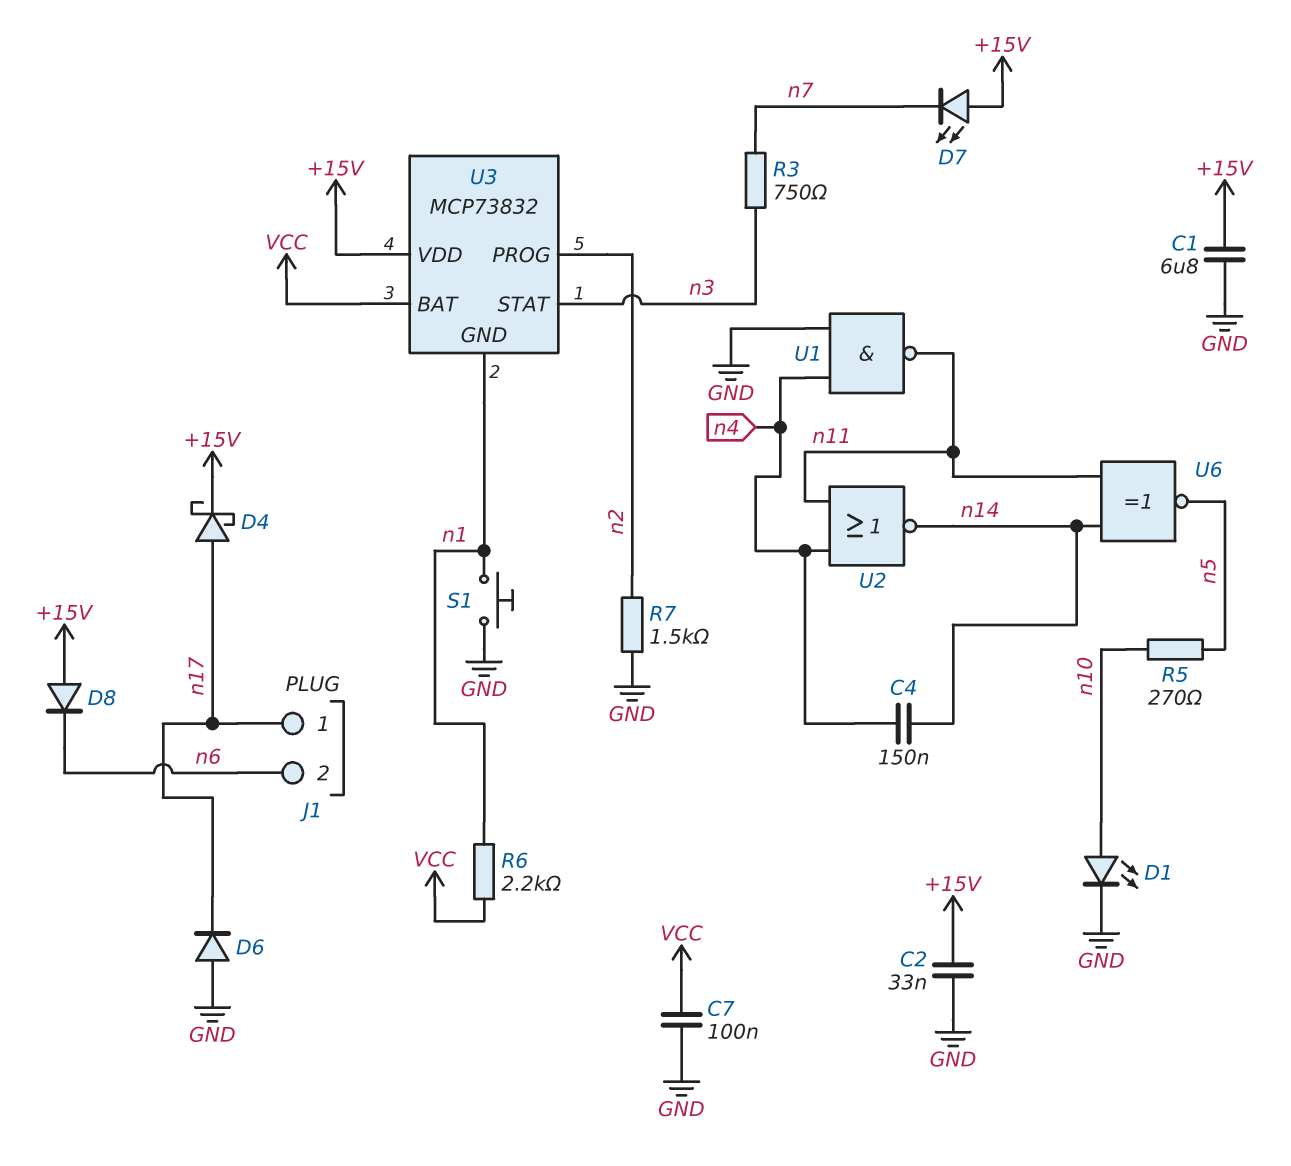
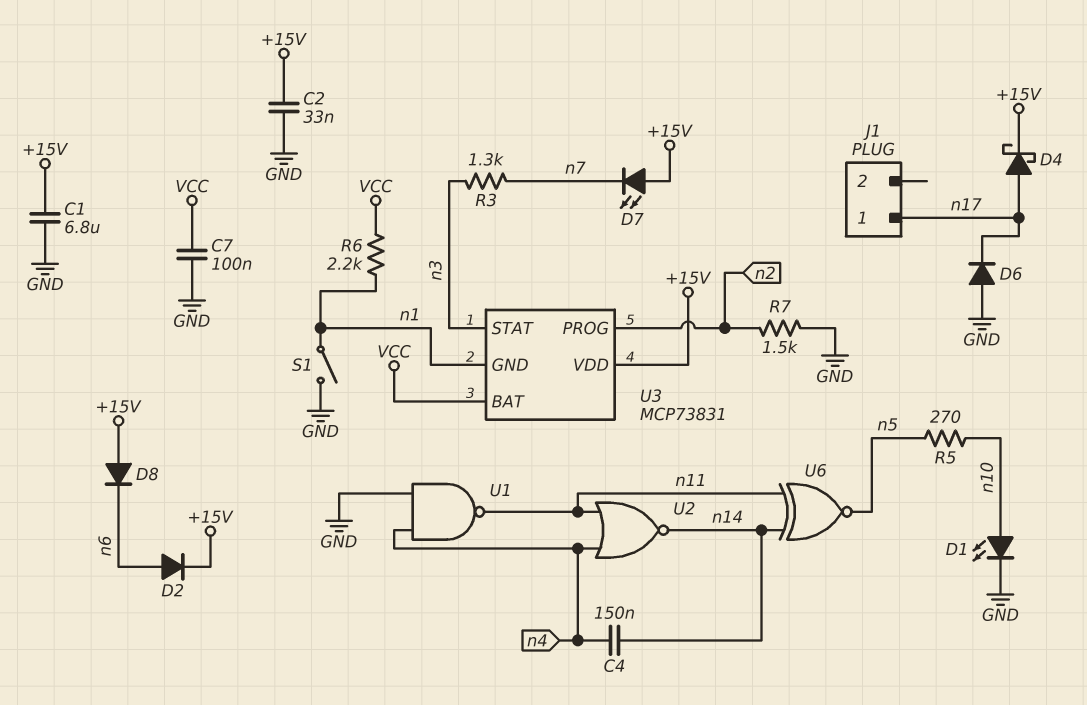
D2: none -> diode (A n6, K +15V)
J1 pin 2: n6 -> none
R3: 750 (n3, n7) -> 1.3k (n3, n7)
S1: button (GND, n1) -> switch (GND, n1)
U3: MCP73832 -> MCP73831

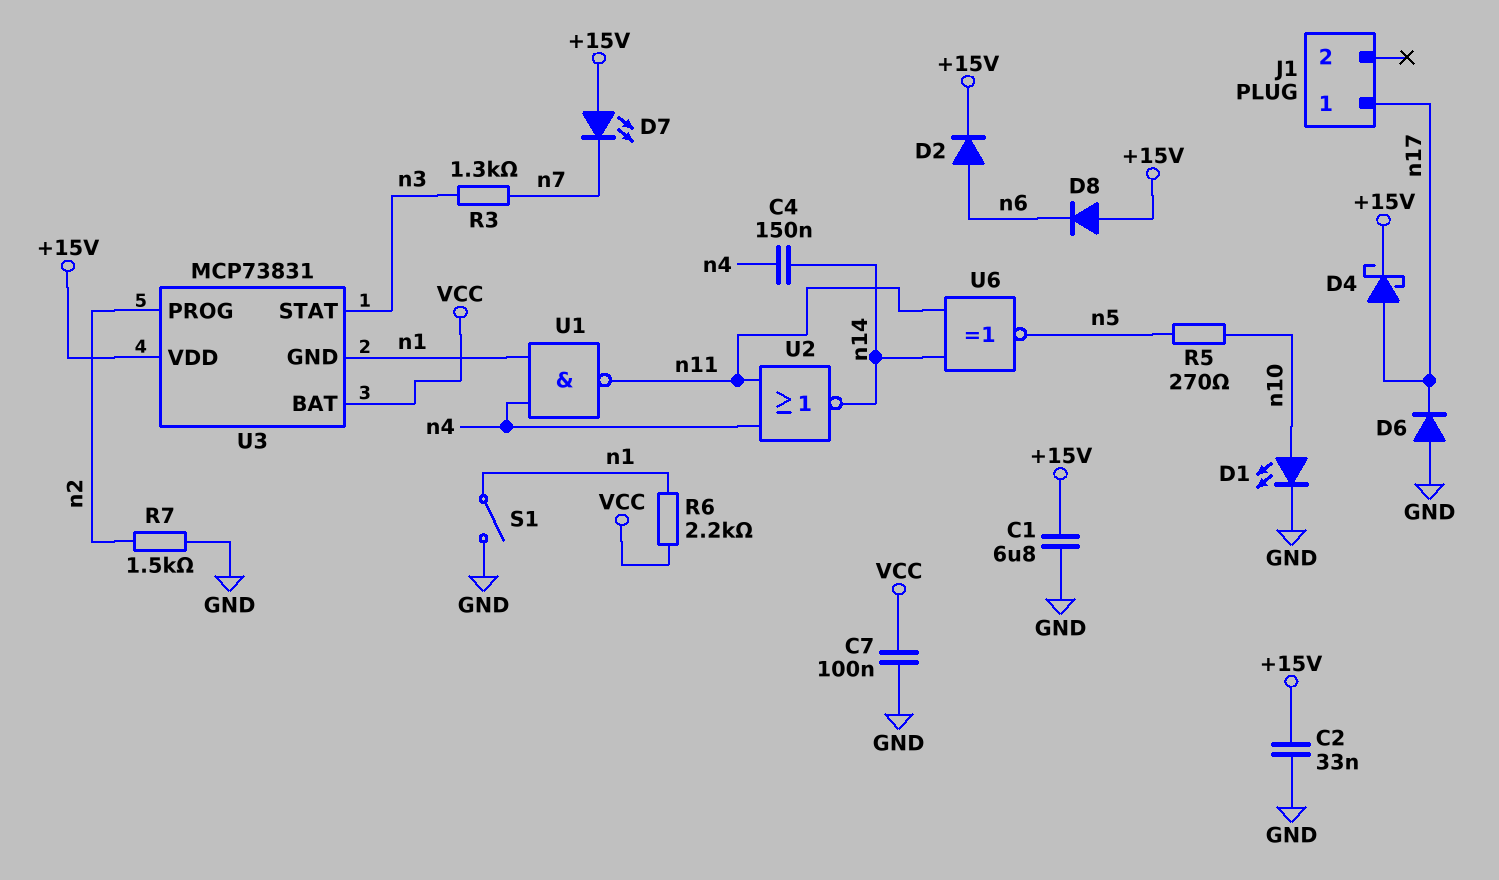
U1: NAND (in GND, in n4, out n11) -> NAND (in n1, in n4, out n11)

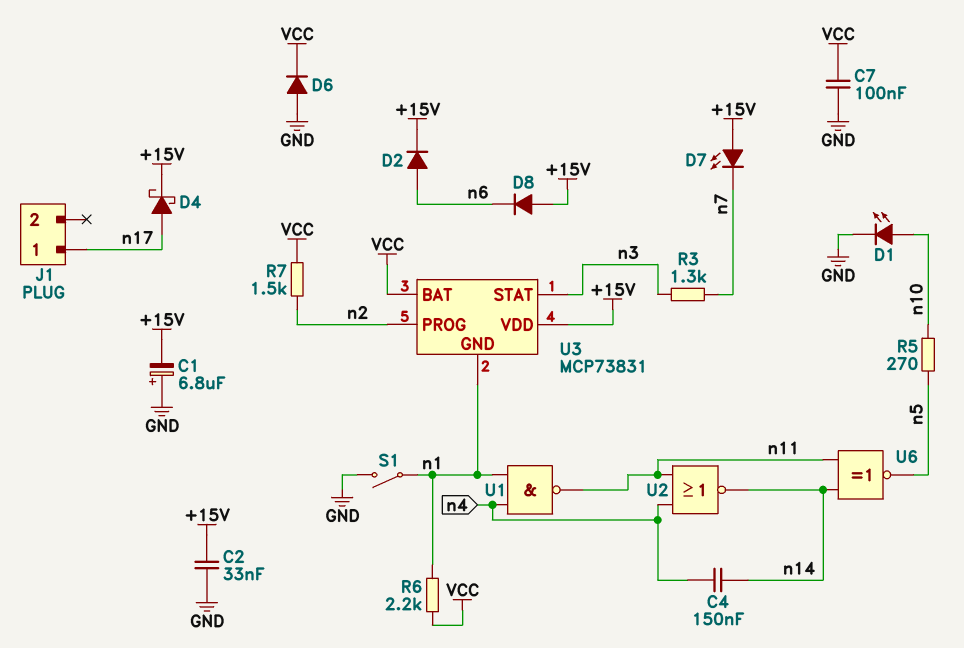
C1: 6.8uF (+15V, GND) -> 6.8uF (plus GND, minus +15V)
D6: diode (A GND, K n17) -> diode (A GND, K VCC)
R7: 1.5k (GND, n2) -> 1.5k (VCC, n2)

